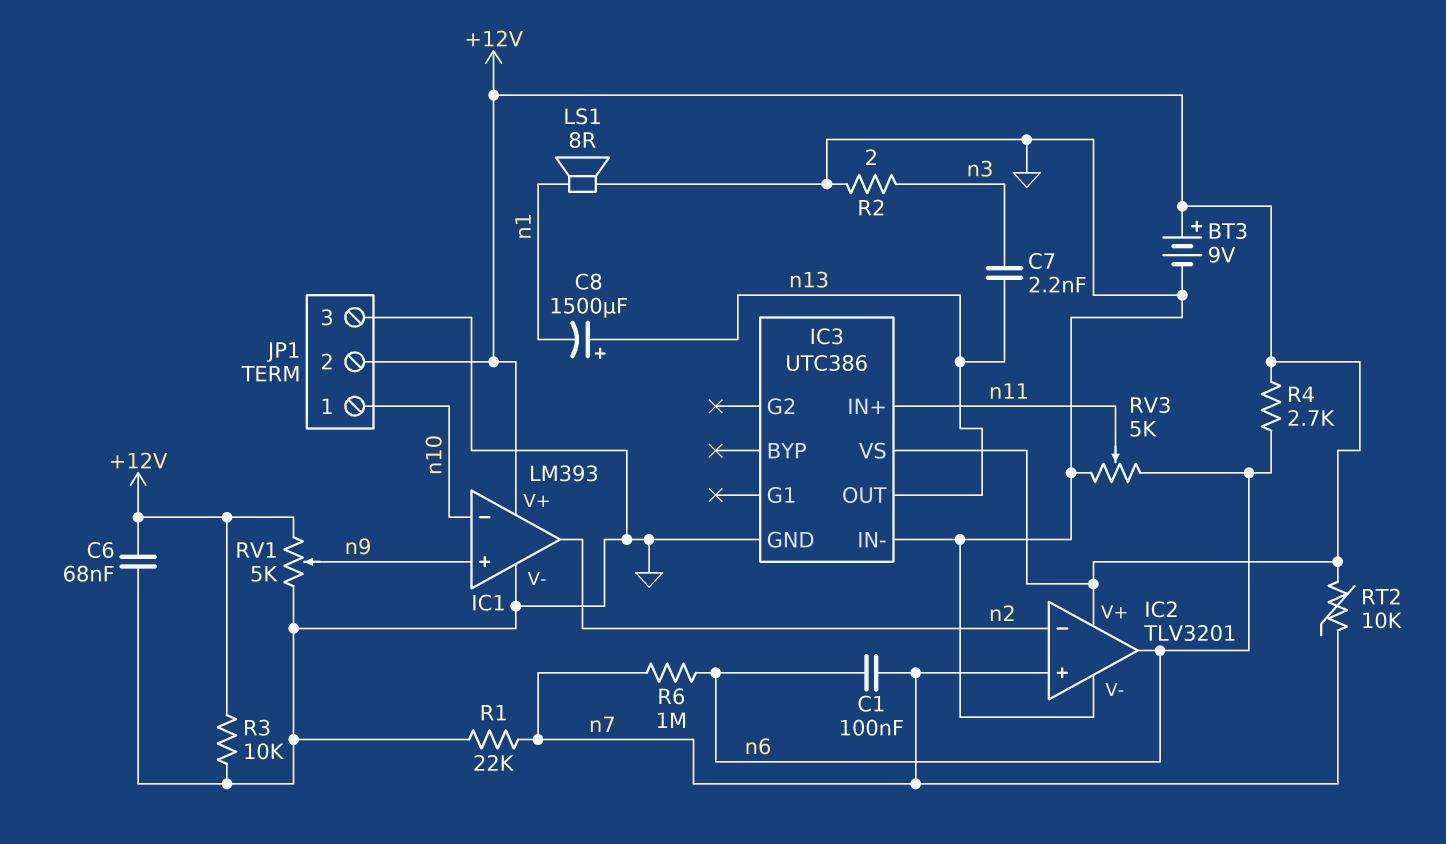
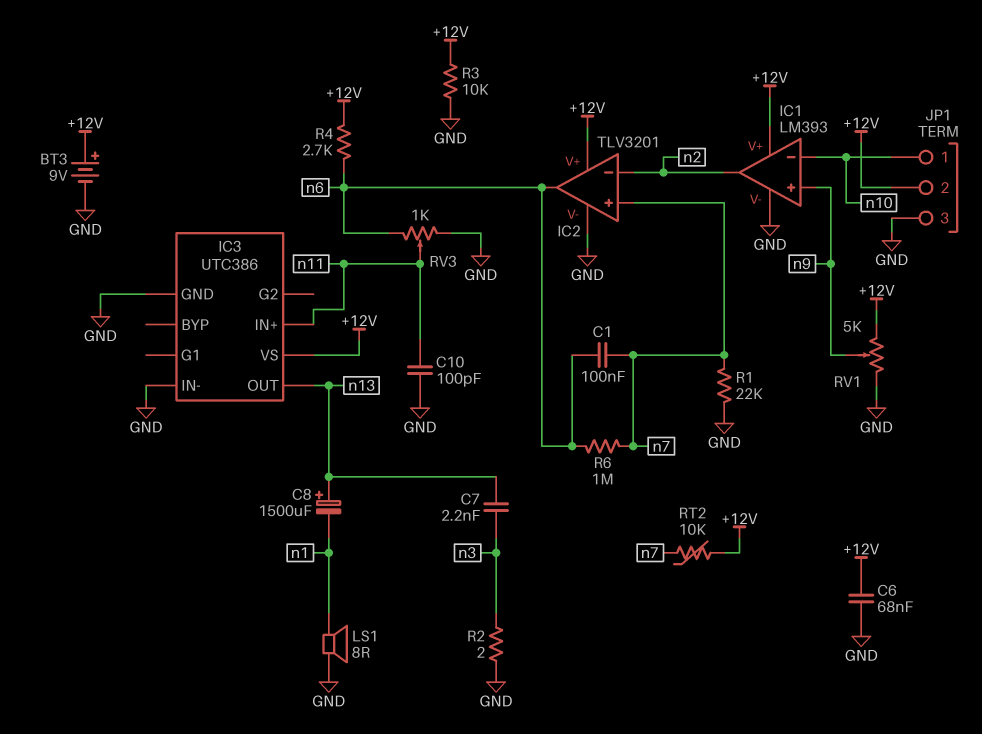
C10: none -> 100pF (GND, n11)
RV3: 5k (GND, n6, wiper n11) -> 1k (GND, n6, wiper n11)

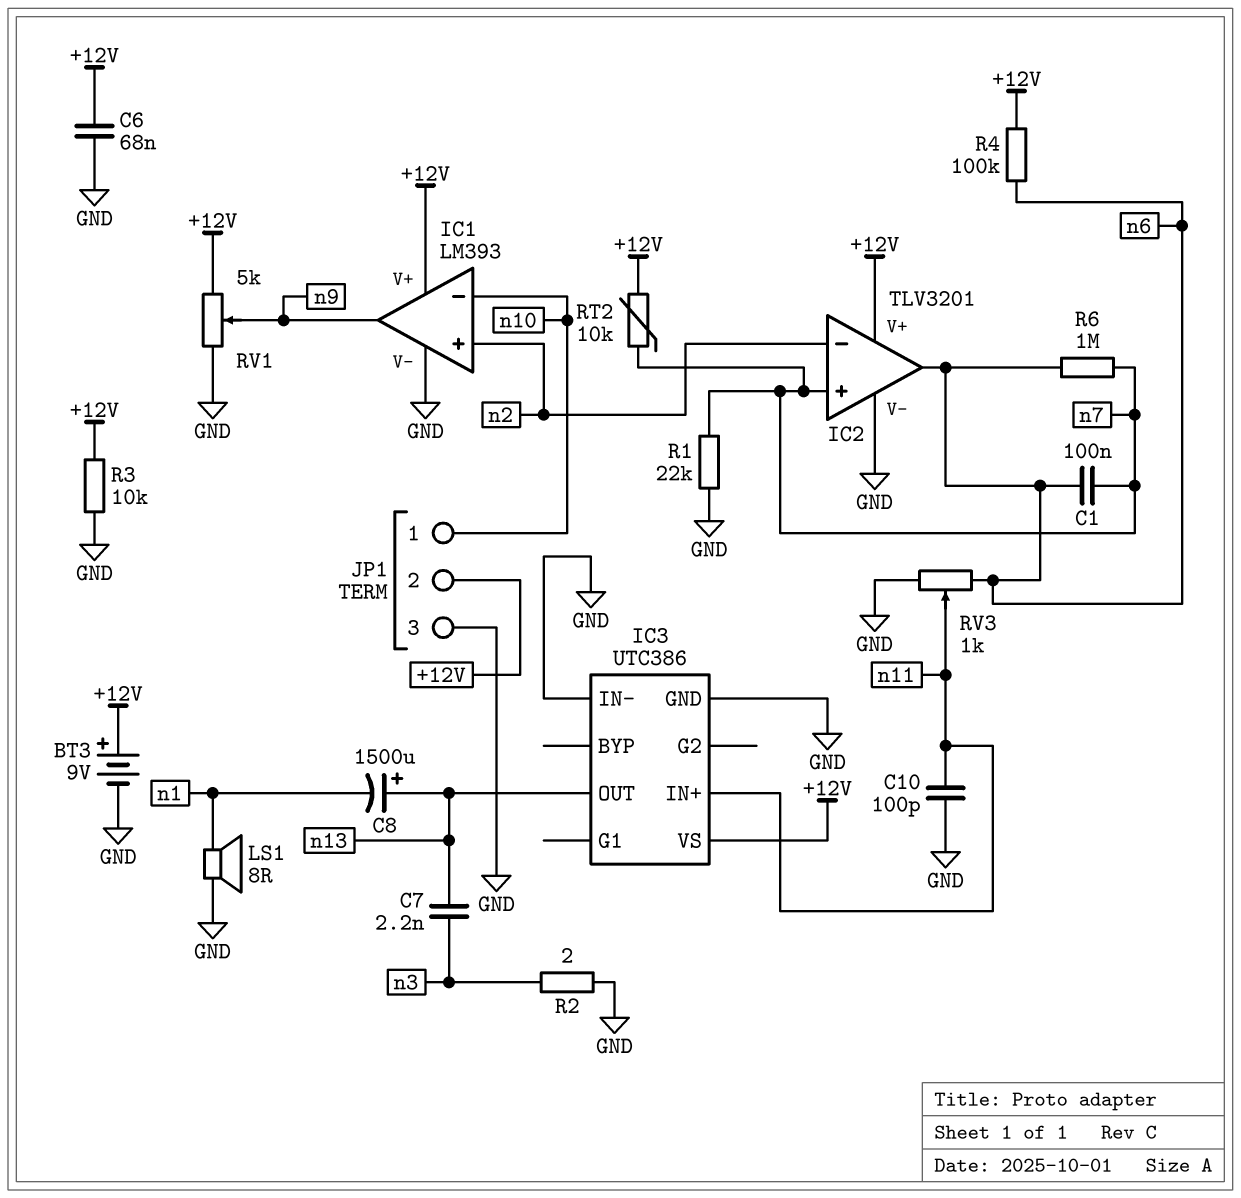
IC1 pin in+: n9 -> n2
IC1 pin out: n2 -> n9
R4: 2.7k (+12V, n6) -> 100k (+12V, n6)

